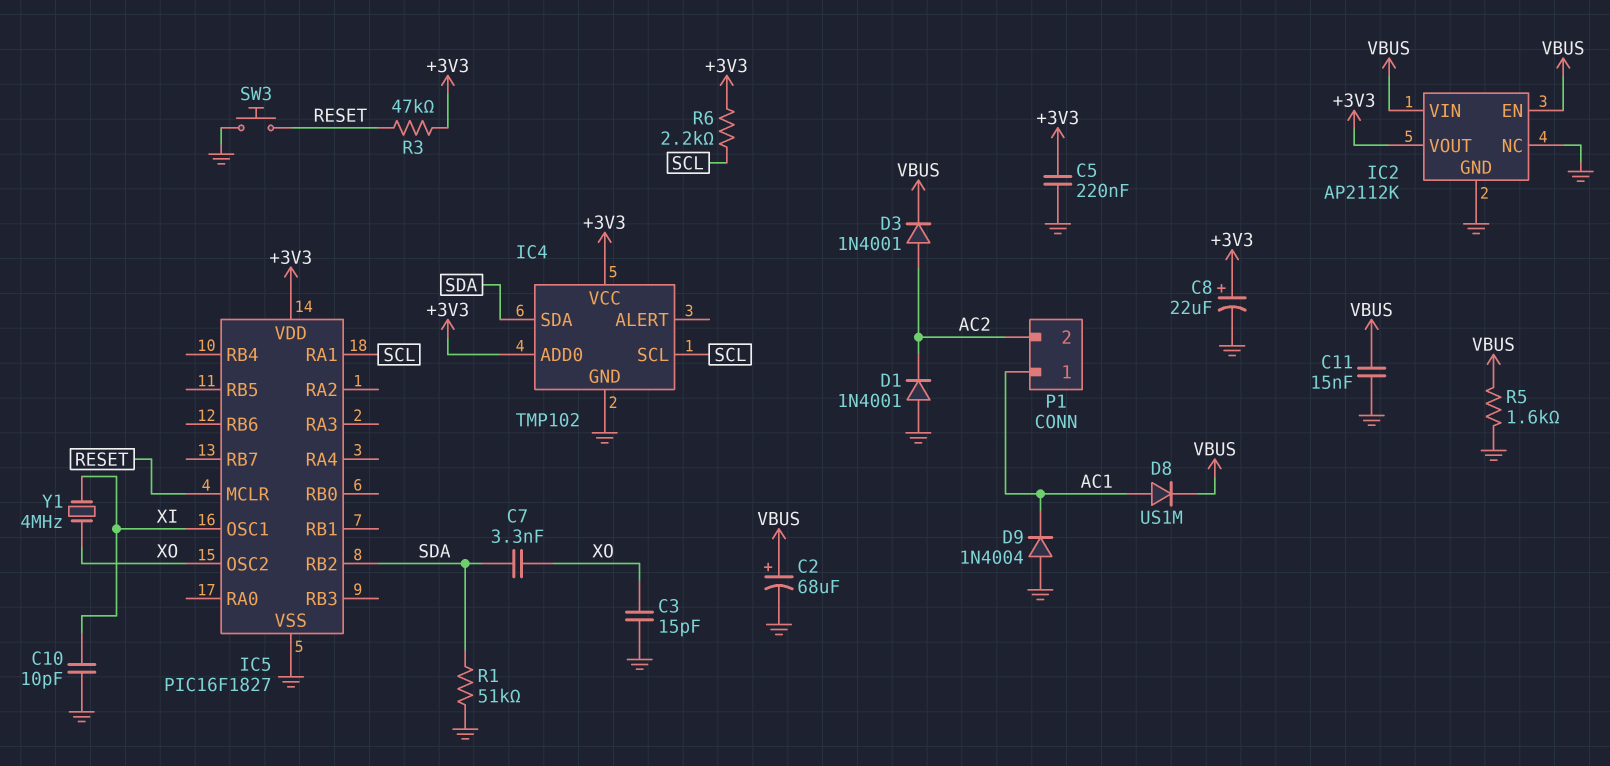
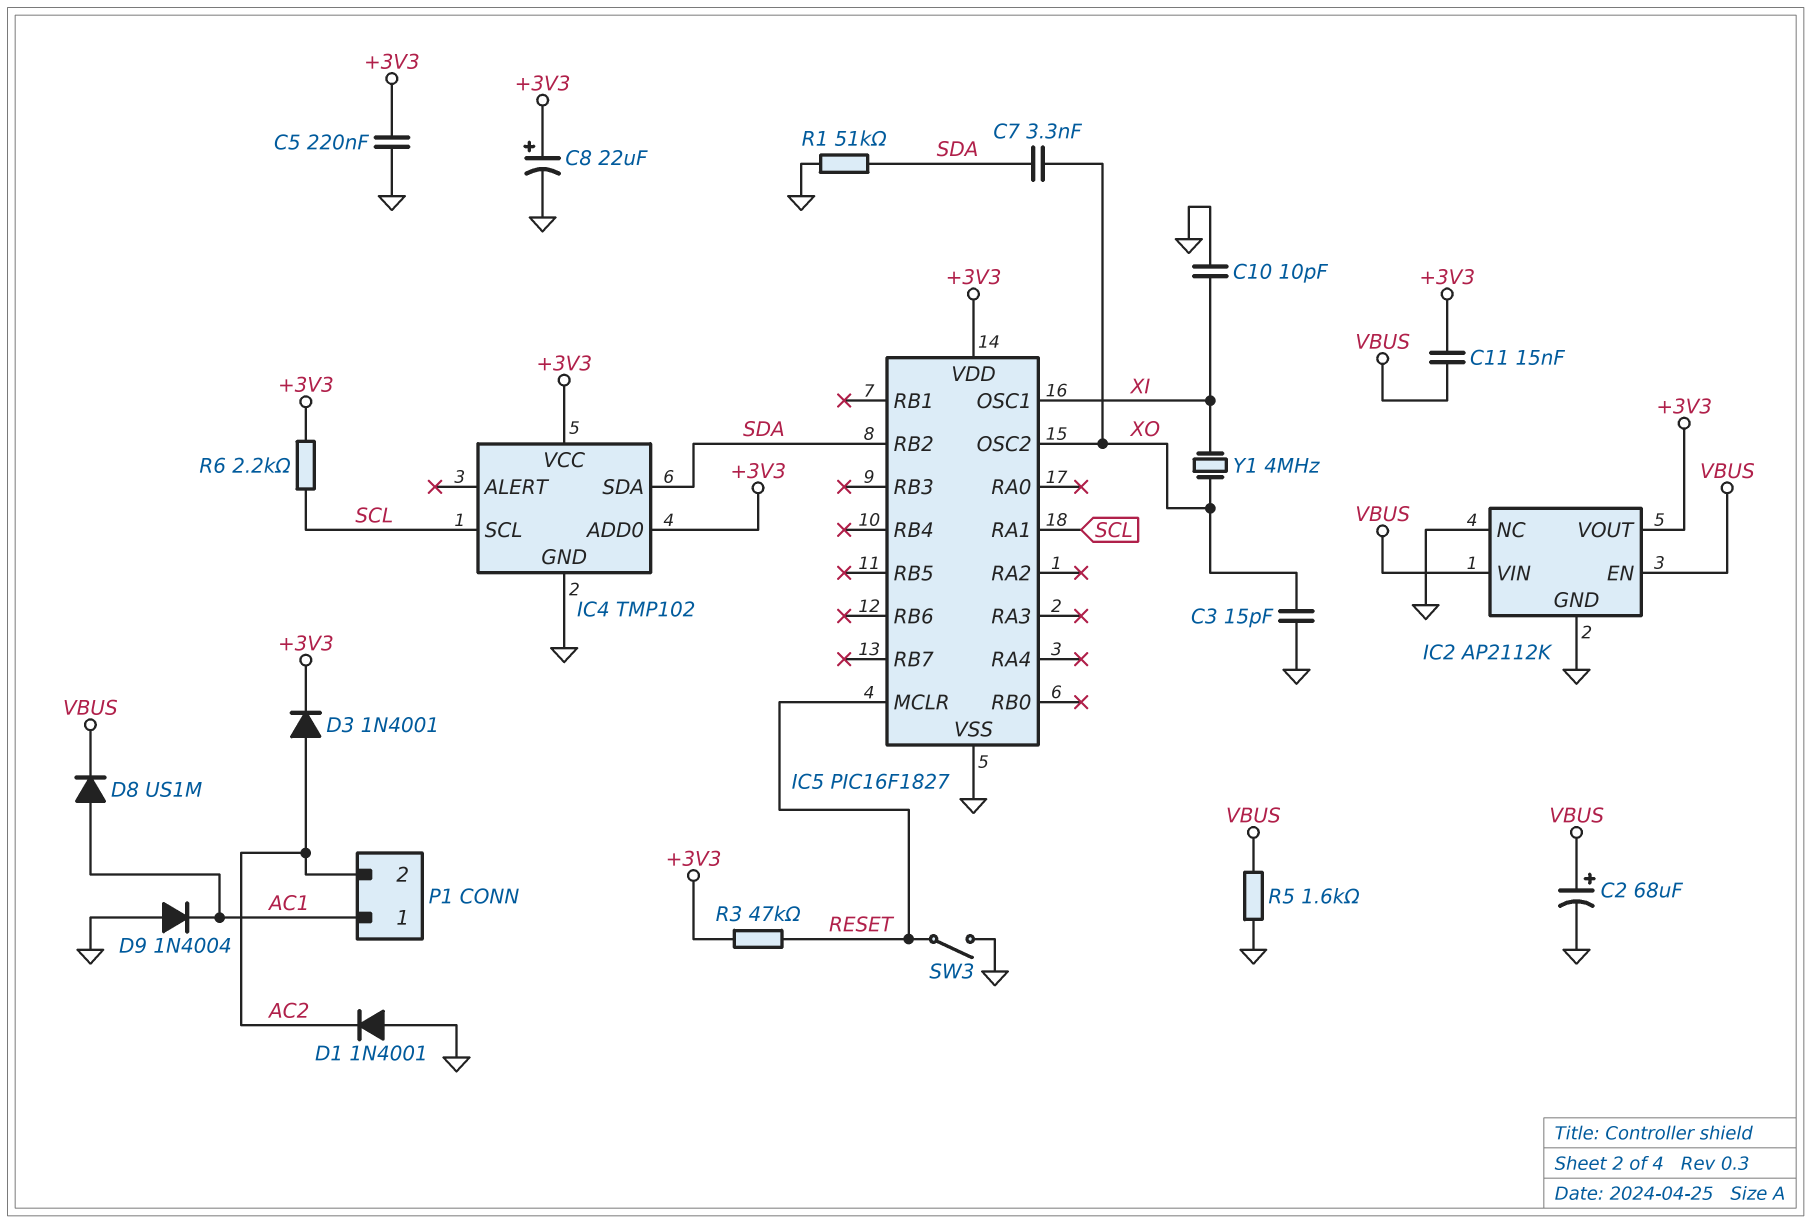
C11: 15nF (GND, VBUS) -> 15nF (+3V3, VBUS)
D3: diode 1N4001 (A AC2, K VBUS) -> diode 1N4001 (A AC2, K +3V3)
SW3: button (GND, RESET) -> switch (GND, RESET)

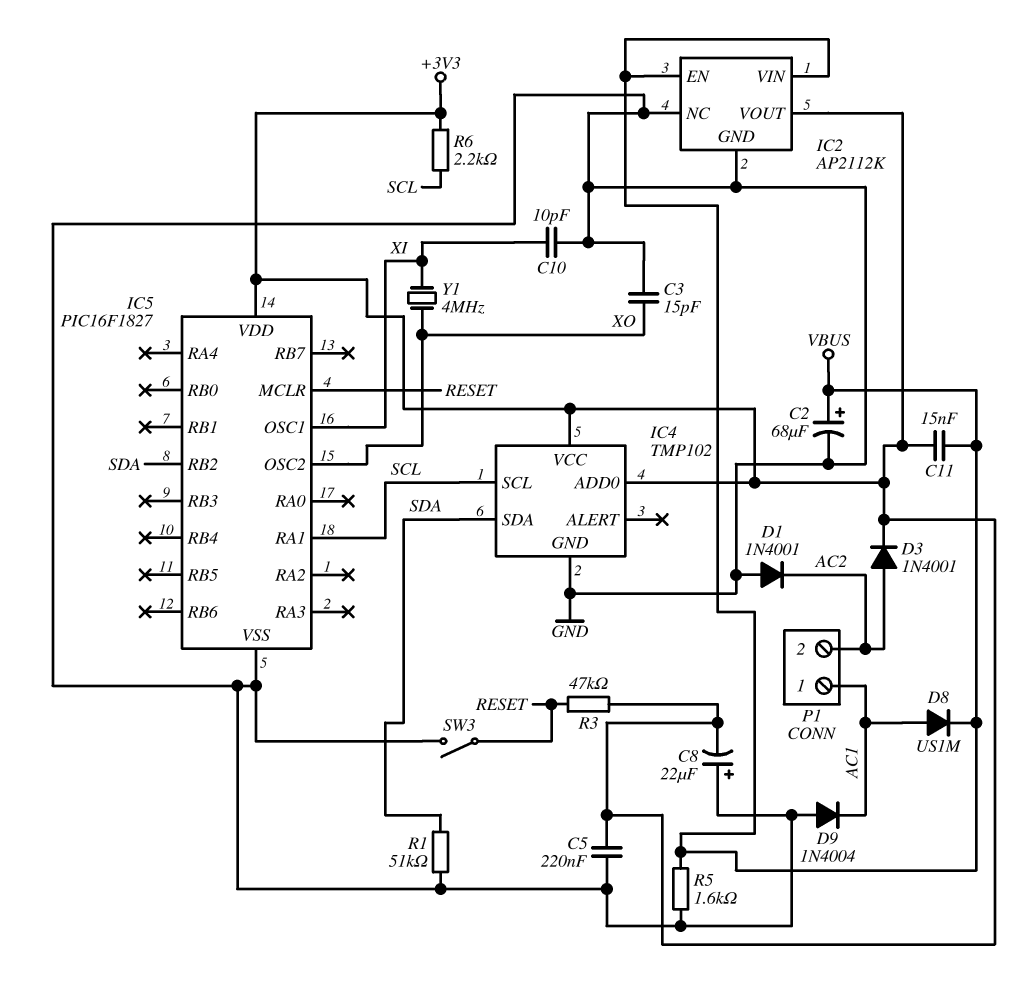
C7: 3.3nF (SDA, XO) -> none
C8: 22uF (plus +3V3, minus GND) -> 22uF (plus GND, minus +3V3)

